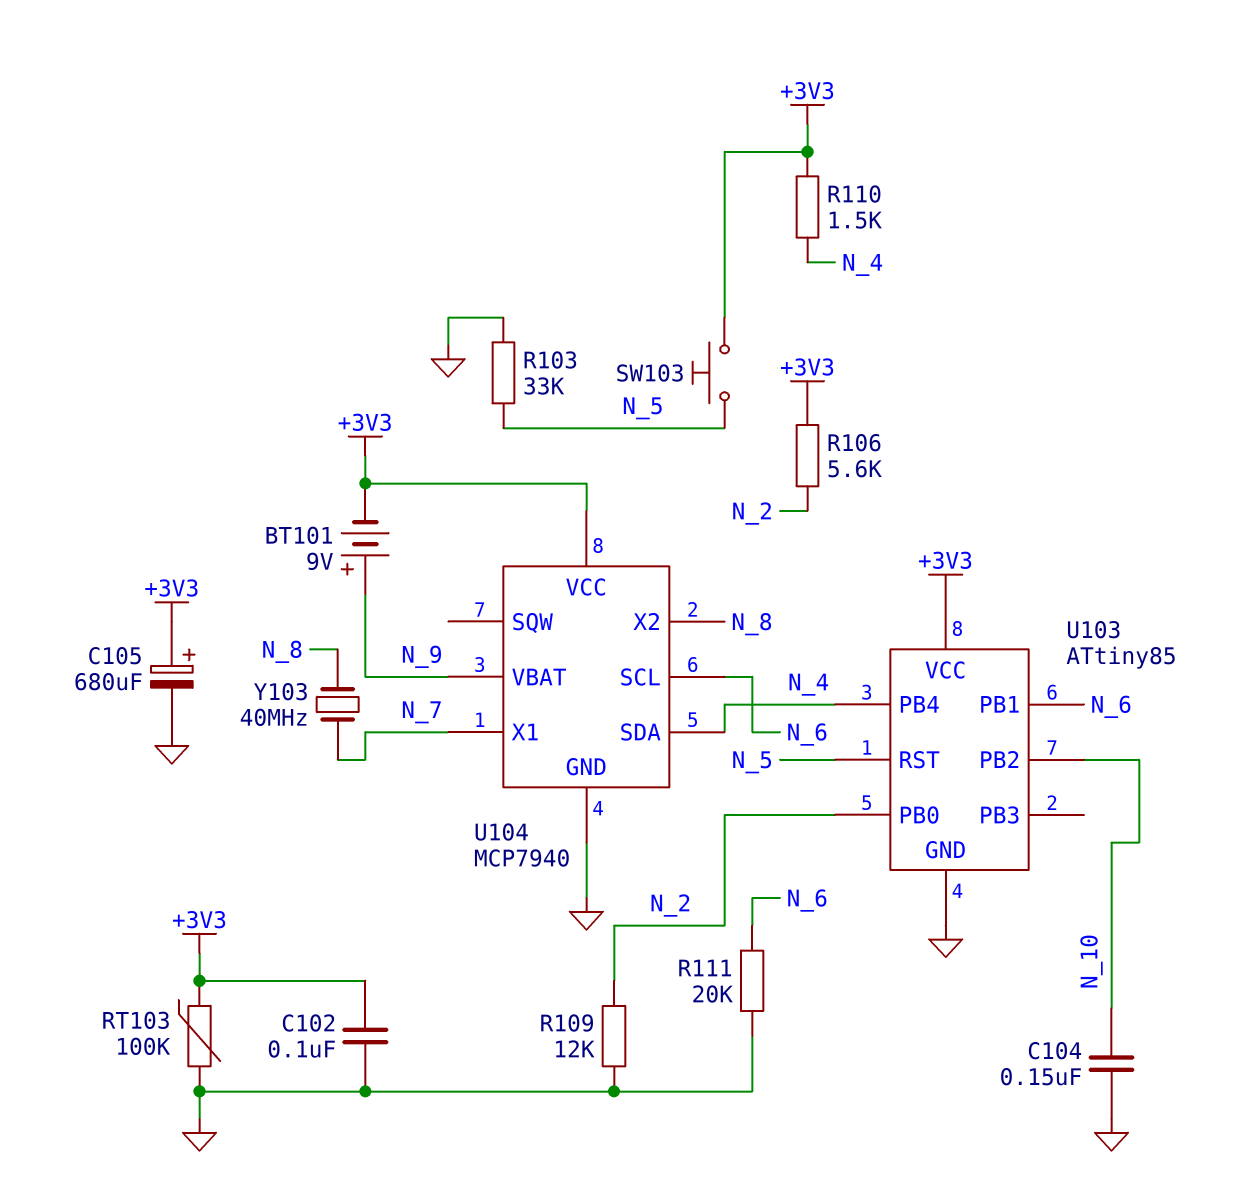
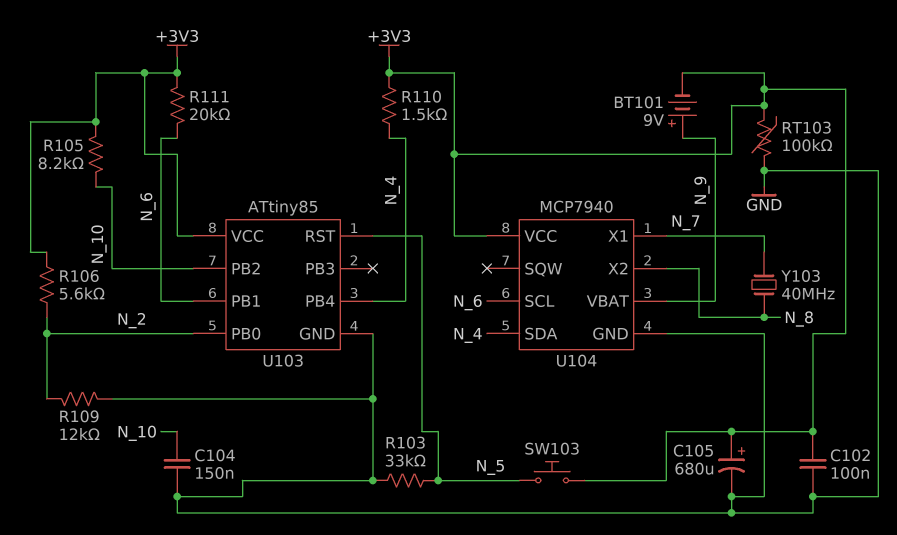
R105: none -> 8.2k (+3V3, N_10)
R111: 20k (GND, N_6) -> 20k (+3V3, N_6)

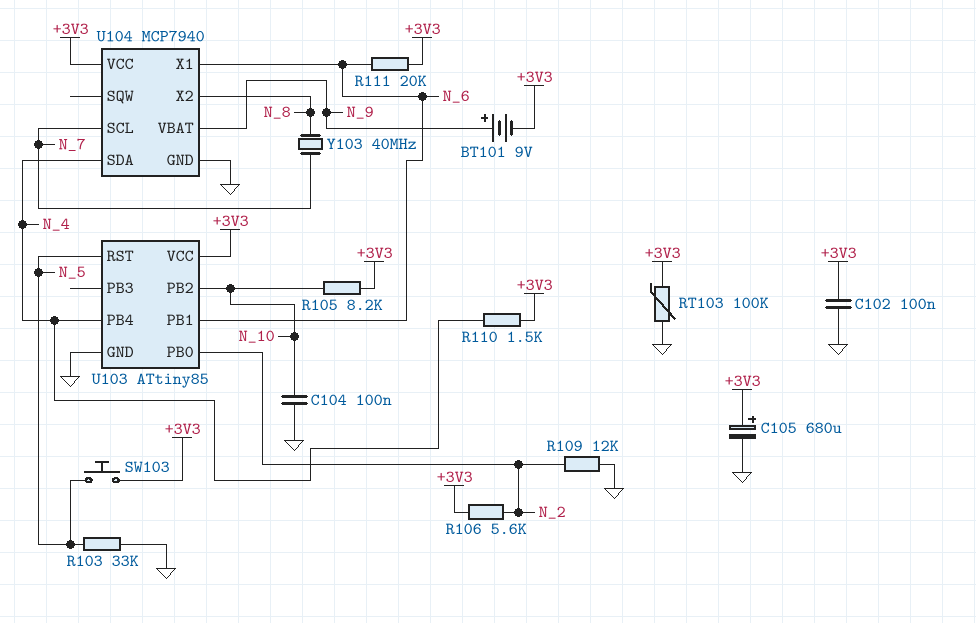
C104: 150nF (GND, N_10) -> 100nF (GND, N_10)
U104 pin SCL: N_6 -> N_7
U104 pin X1: N_7 -> N_6

